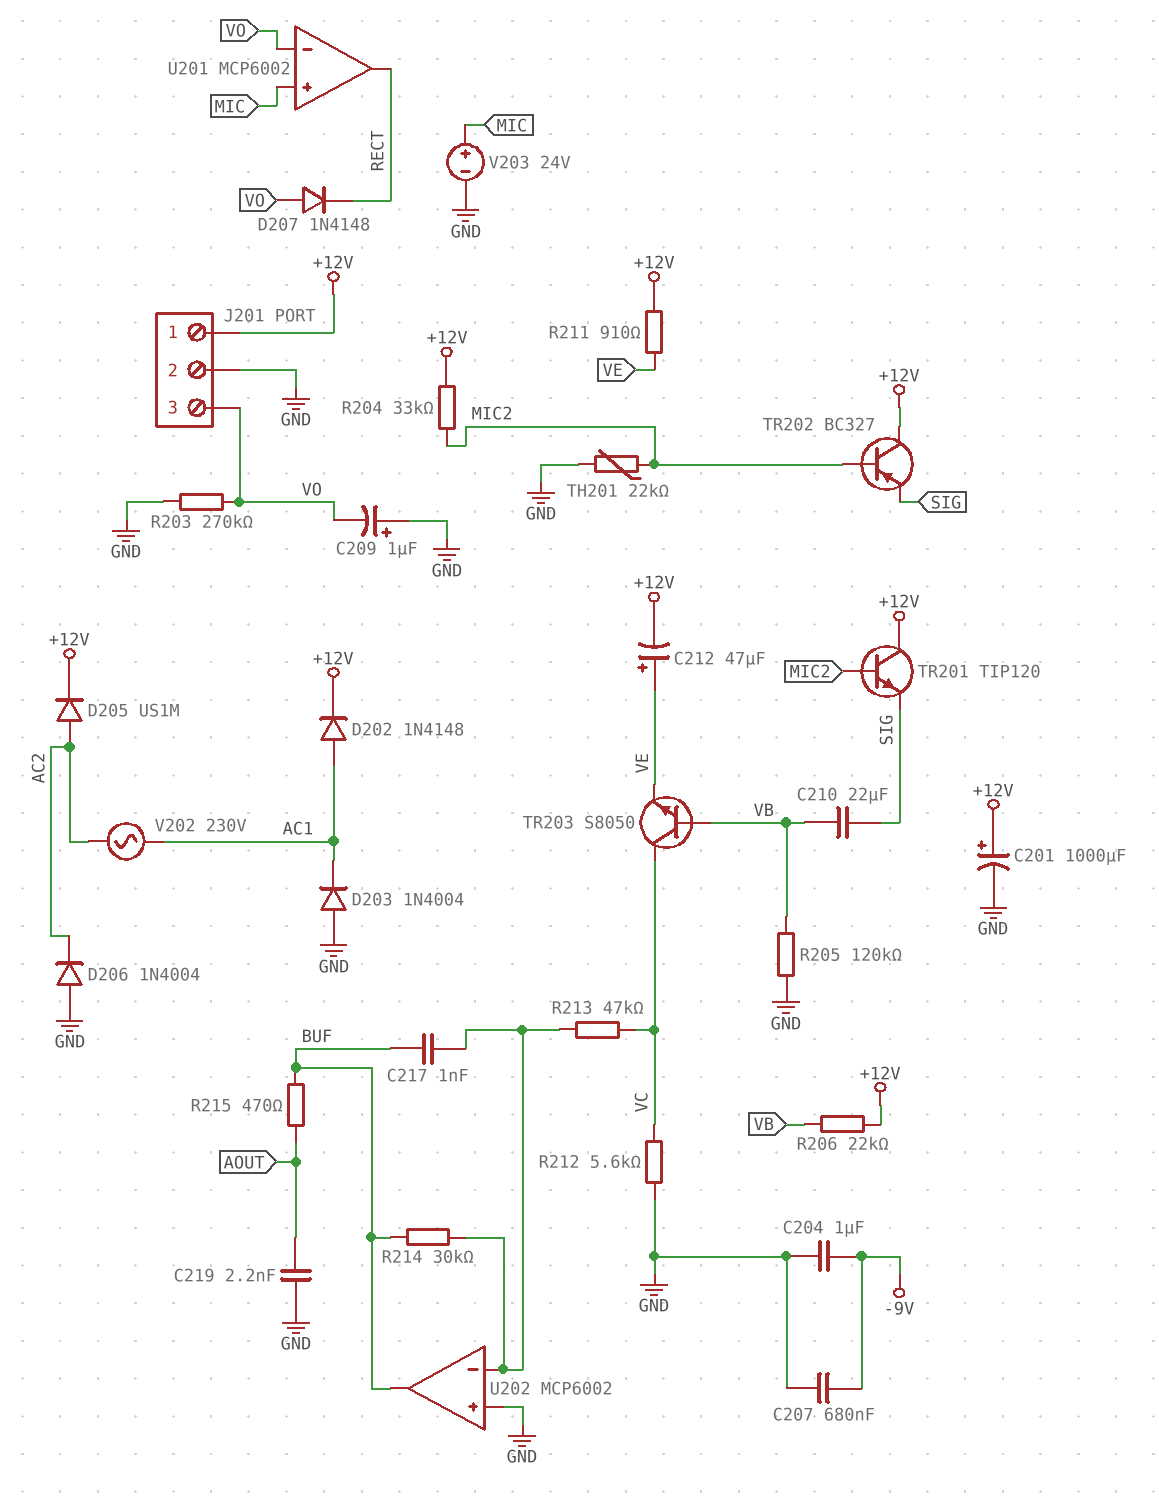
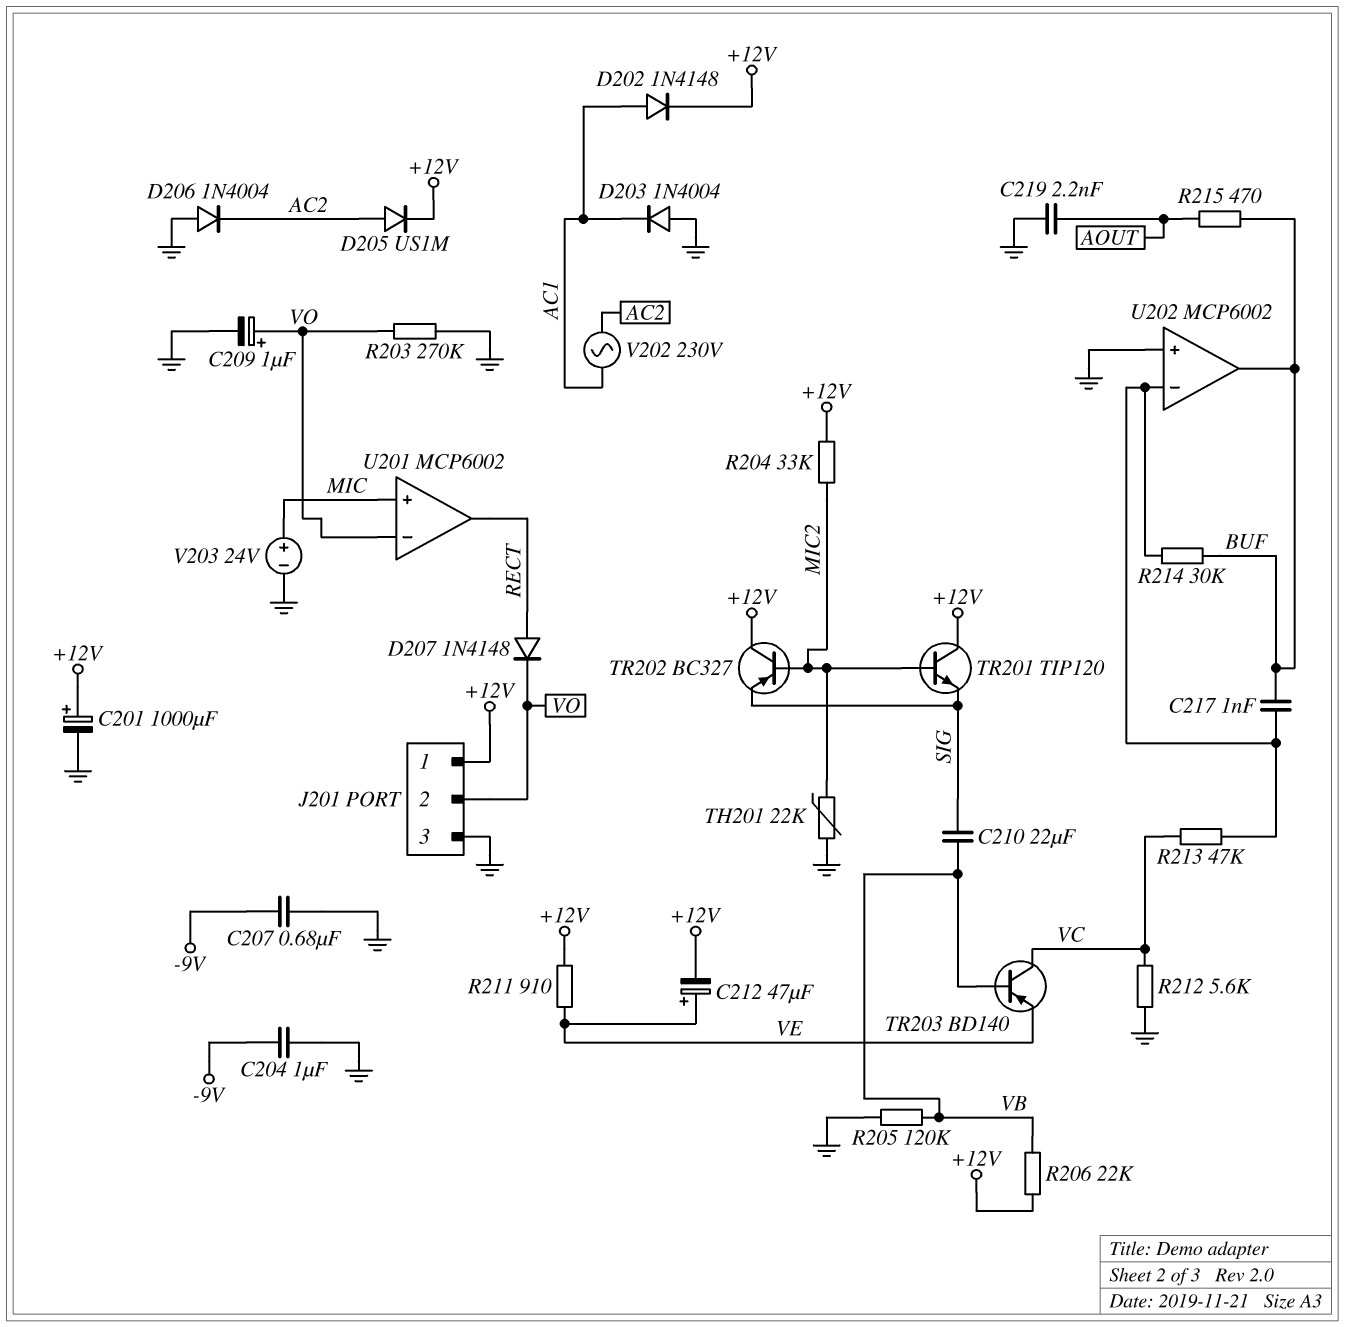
C209: 1uF (plus GND, minus VO) -> 1uF (plus VO, minus GND)
D207: diode 1N4148 (A VO, K RECT) -> diode 1N4148 (A RECT, K VO)
J201 pin 2: GND -> VO
J201 pin 3: VO -> GND
TR203: NPN S8050 (B VB, C VC, E VE) -> PNP BD140 (B VB, C VC, E VE)

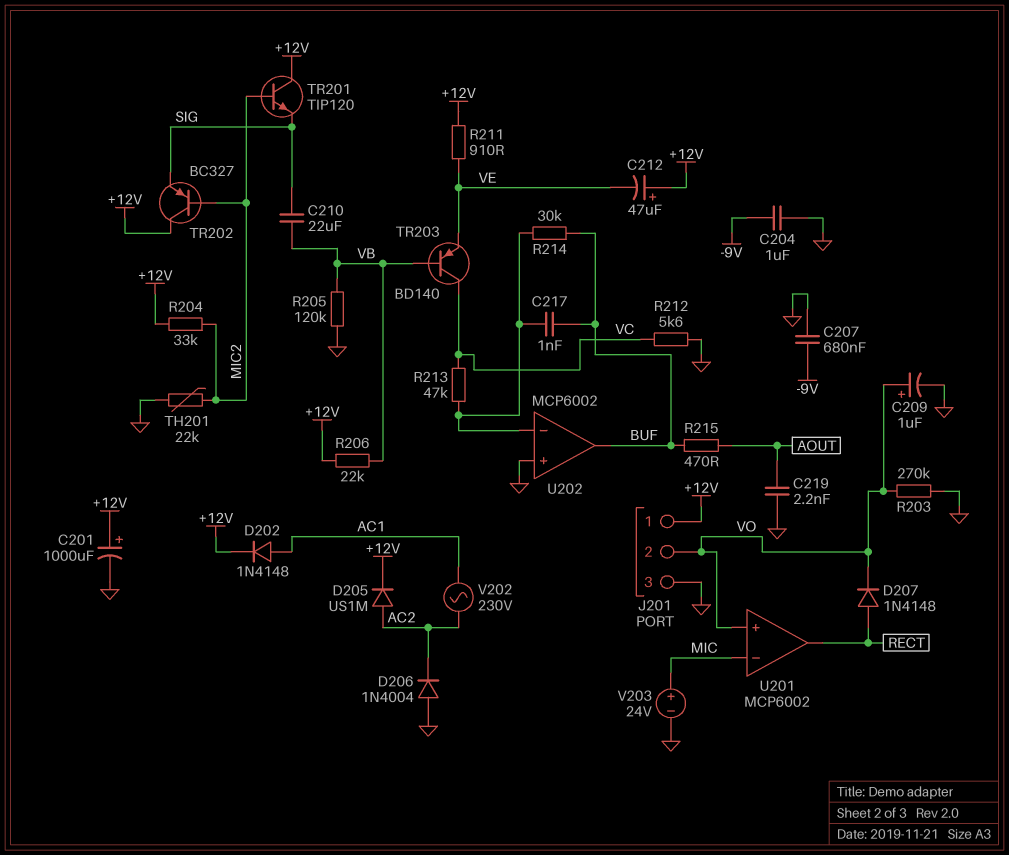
C212: 47uF (plus VE, minus +12V) -> 47uF (plus +12V, minus VE)
D203: diode 1N4004 (A GND, K AC1) -> none
U201 pin in+: MIC -> VO
U201 pin in-: VO -> MIC

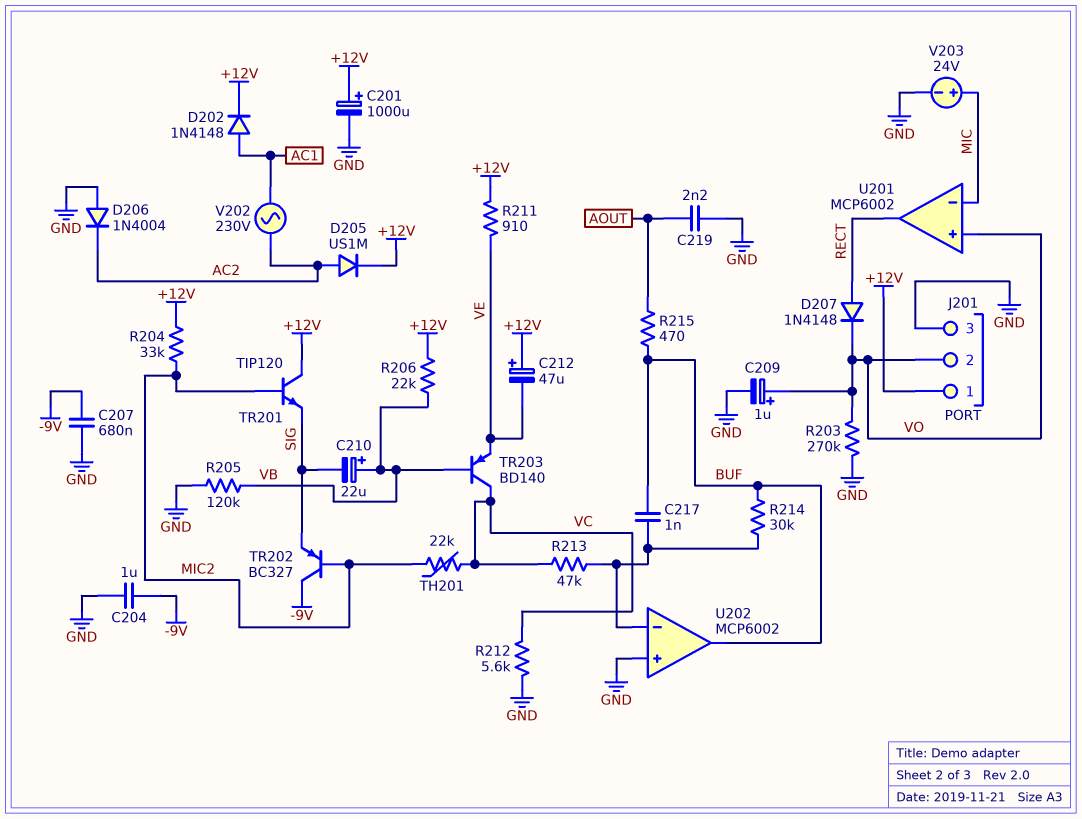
C210: 22uF (SIG, VB) -> 22uF (plus VB, minus SIG)
TH201: 22k (GND, MIC2) -> 22k (MIC2, VC)
TR202: PNP BC327 (B MIC2, C +12V, E SIG) -> PNP BC327 (B MIC2, C -9V, E SIG)

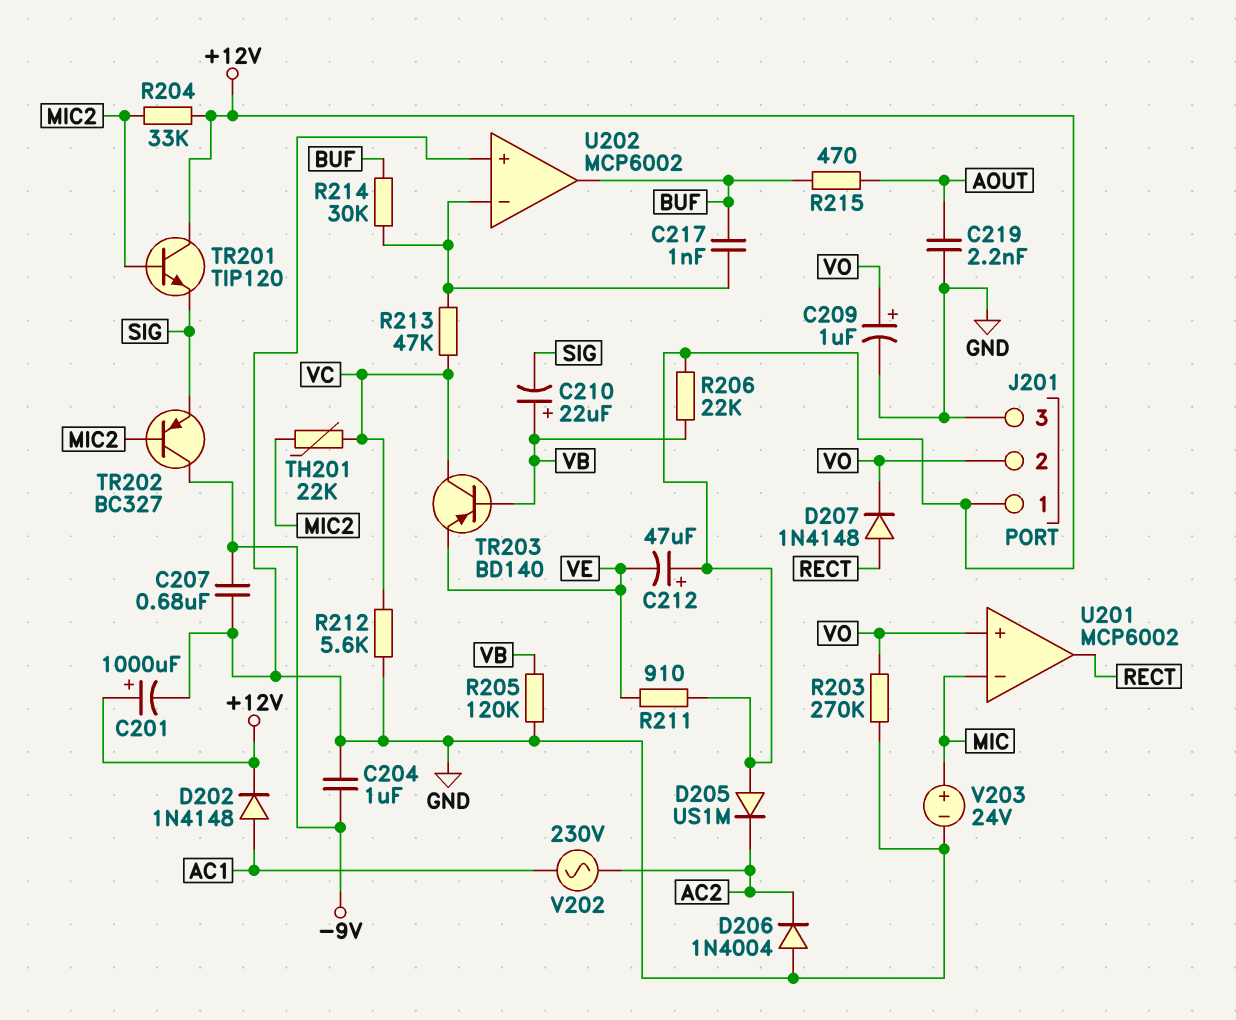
D205: diode US1M (A AC2, K +12V) -> diode US1M (A +12V, K AC2)

